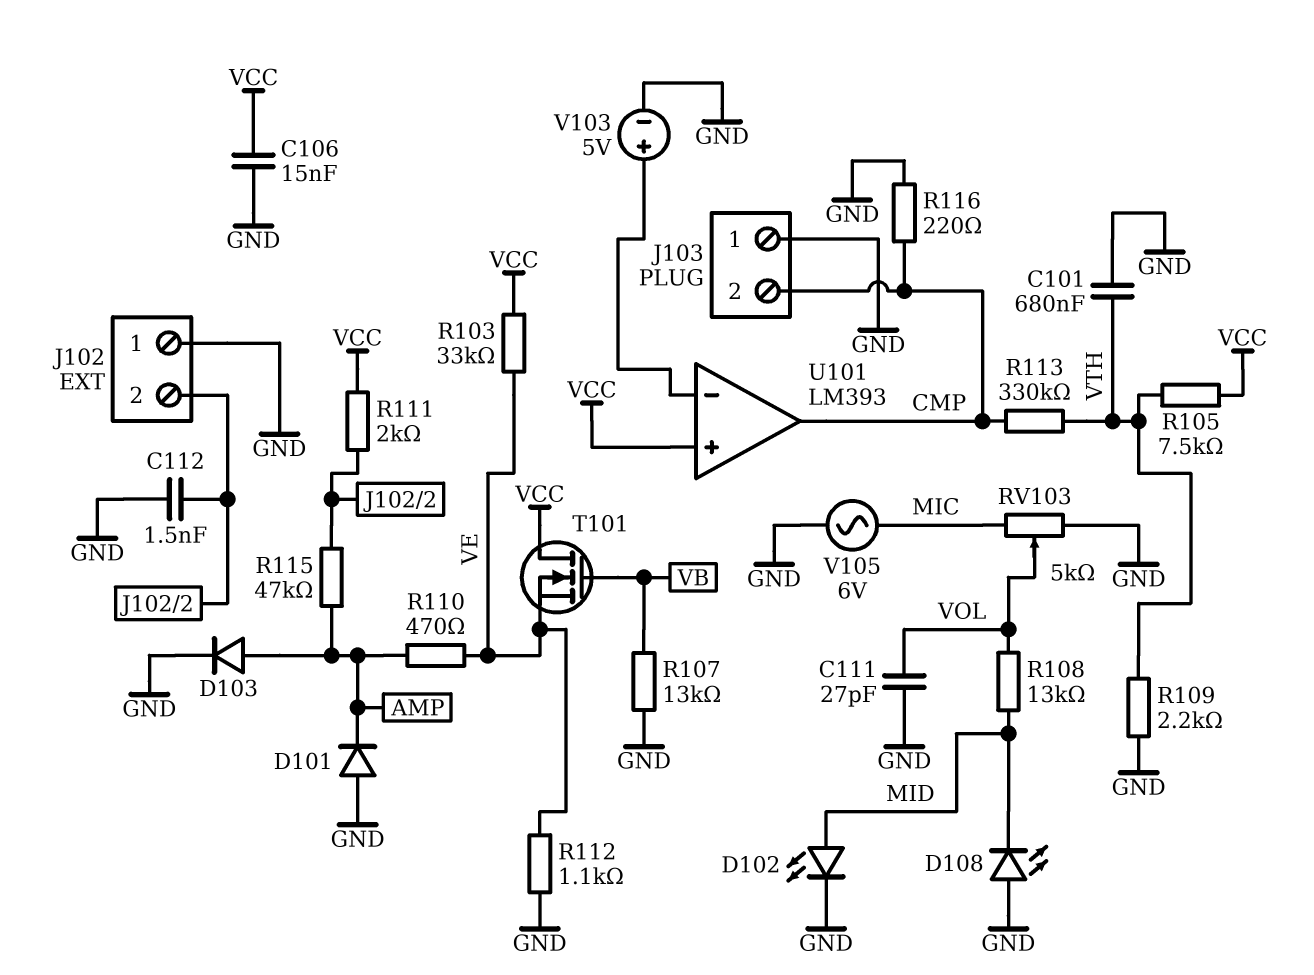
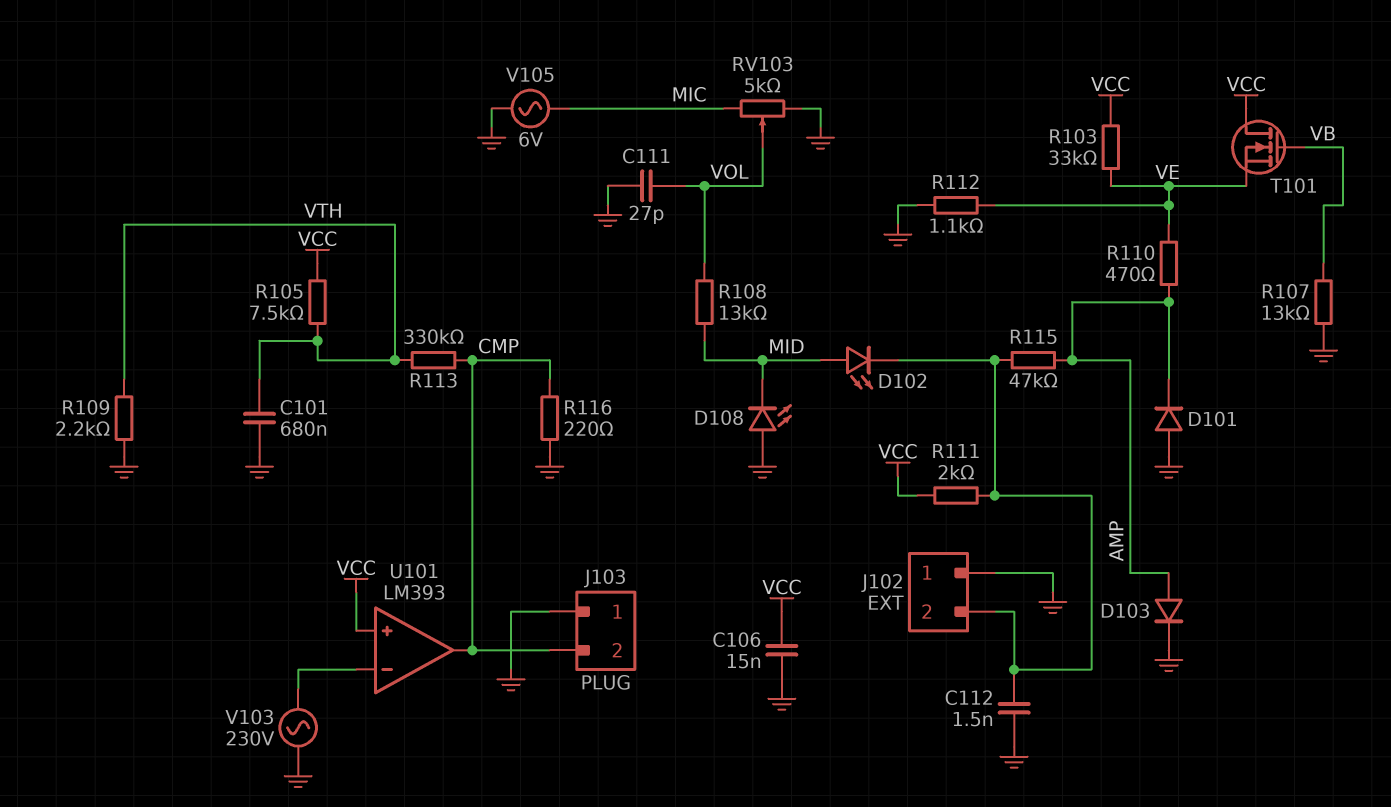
D102: LED (A MID, K GND) -> LED (A MID, K J102/2)
V103: 5V (plus U101/in-, minus GND) -> AC 230V (GND, U101/in-)

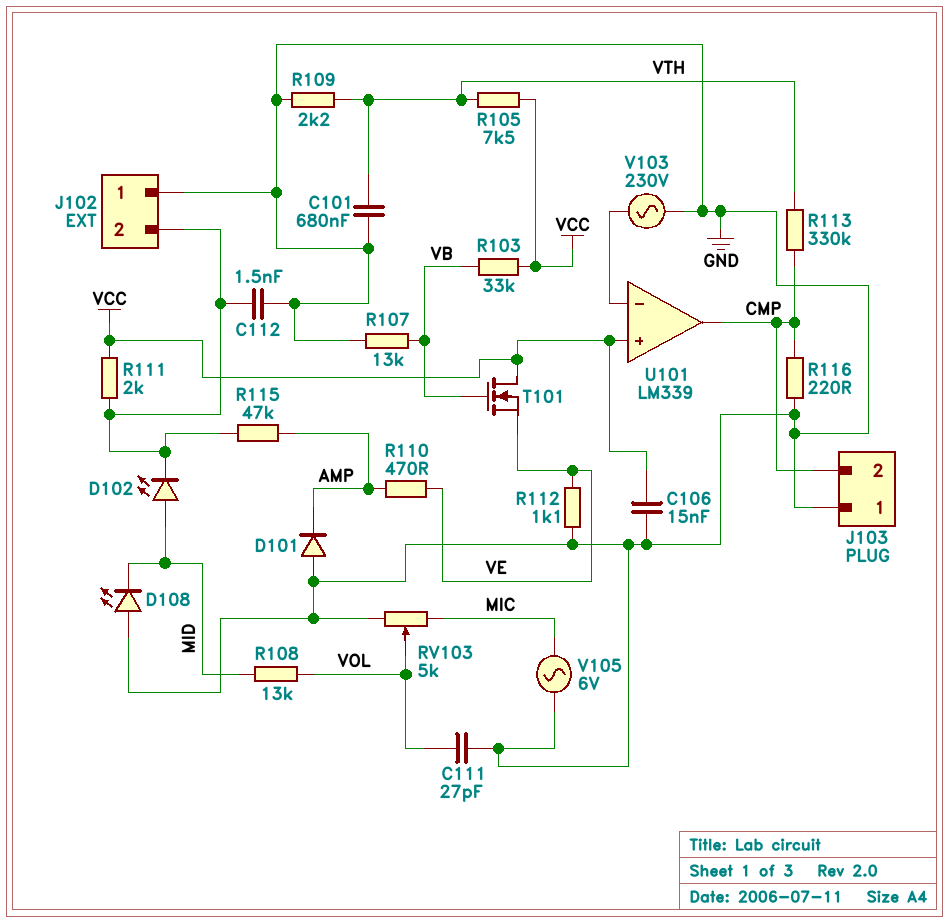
D103: diode (A AMP, K GND) -> none
R103: 33k (VCC, VE) -> 33k (VB, VCC)
U101: LM393 -> LM339

